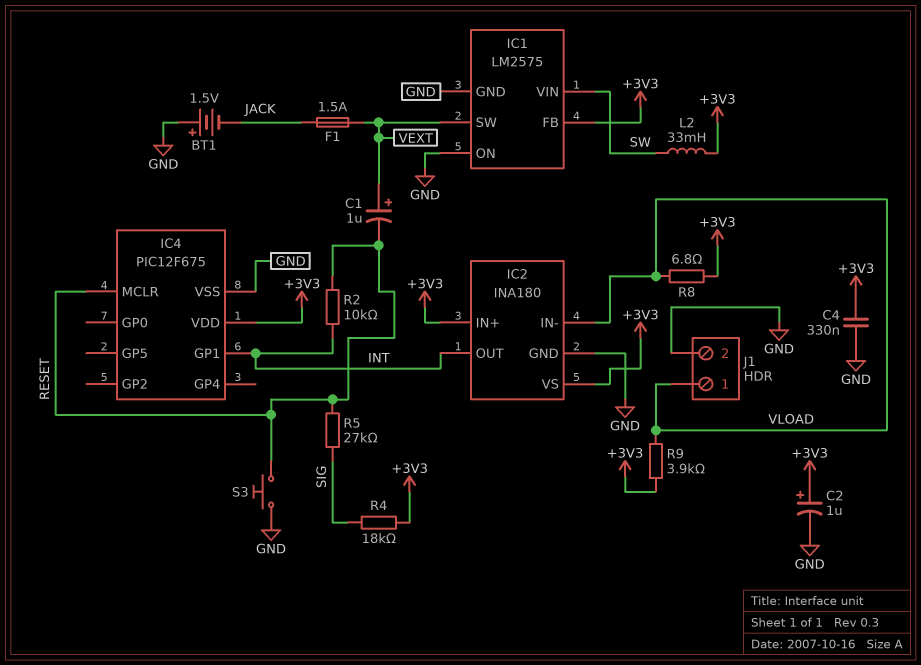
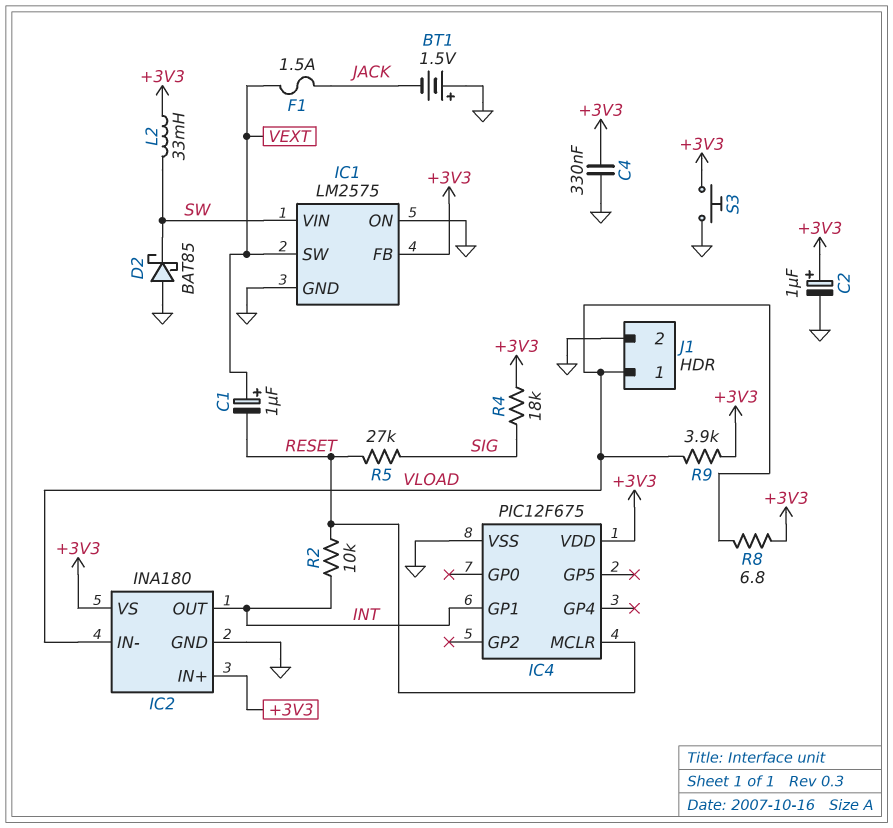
D2: none -> schottky BAT85 (A GND, K SW)
S3: button (GND, RESET) -> button (+3V3, GND)

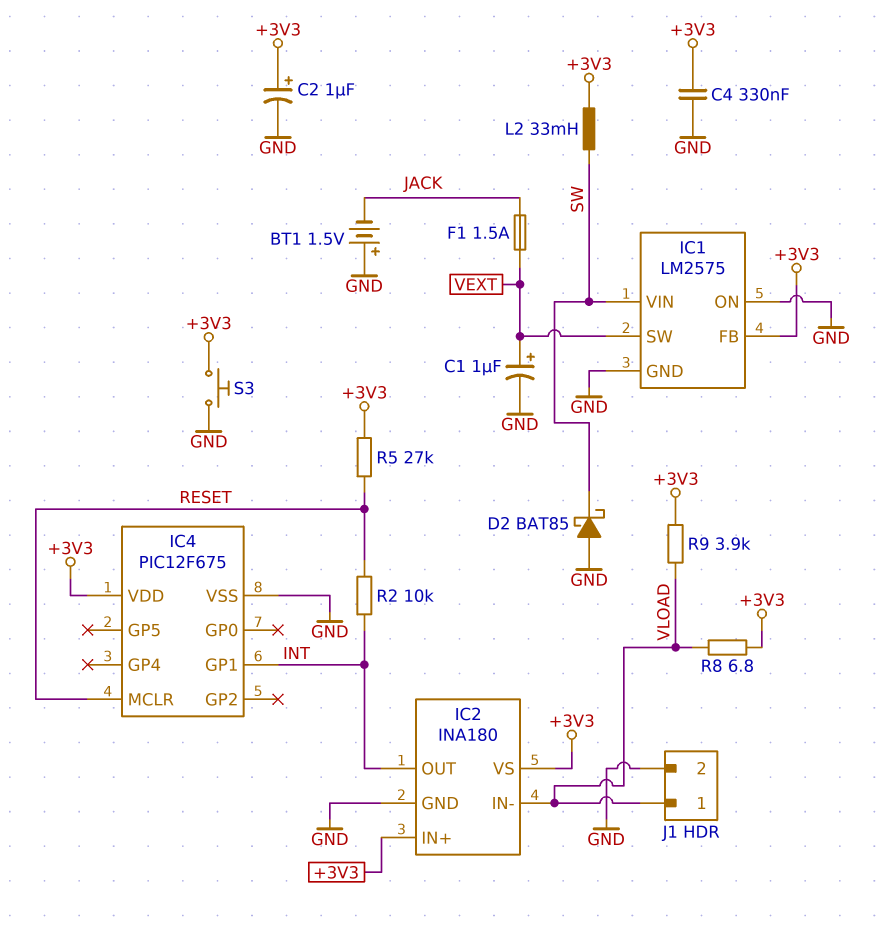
C1: 1uF (plus VEXT, minus RESET) -> 1uF (plus VEXT, minus GND)
R4: 18k (+3V3, SIG) -> none
R5: 27k (RESET, SIG) -> 27k (+3V3, RESET)

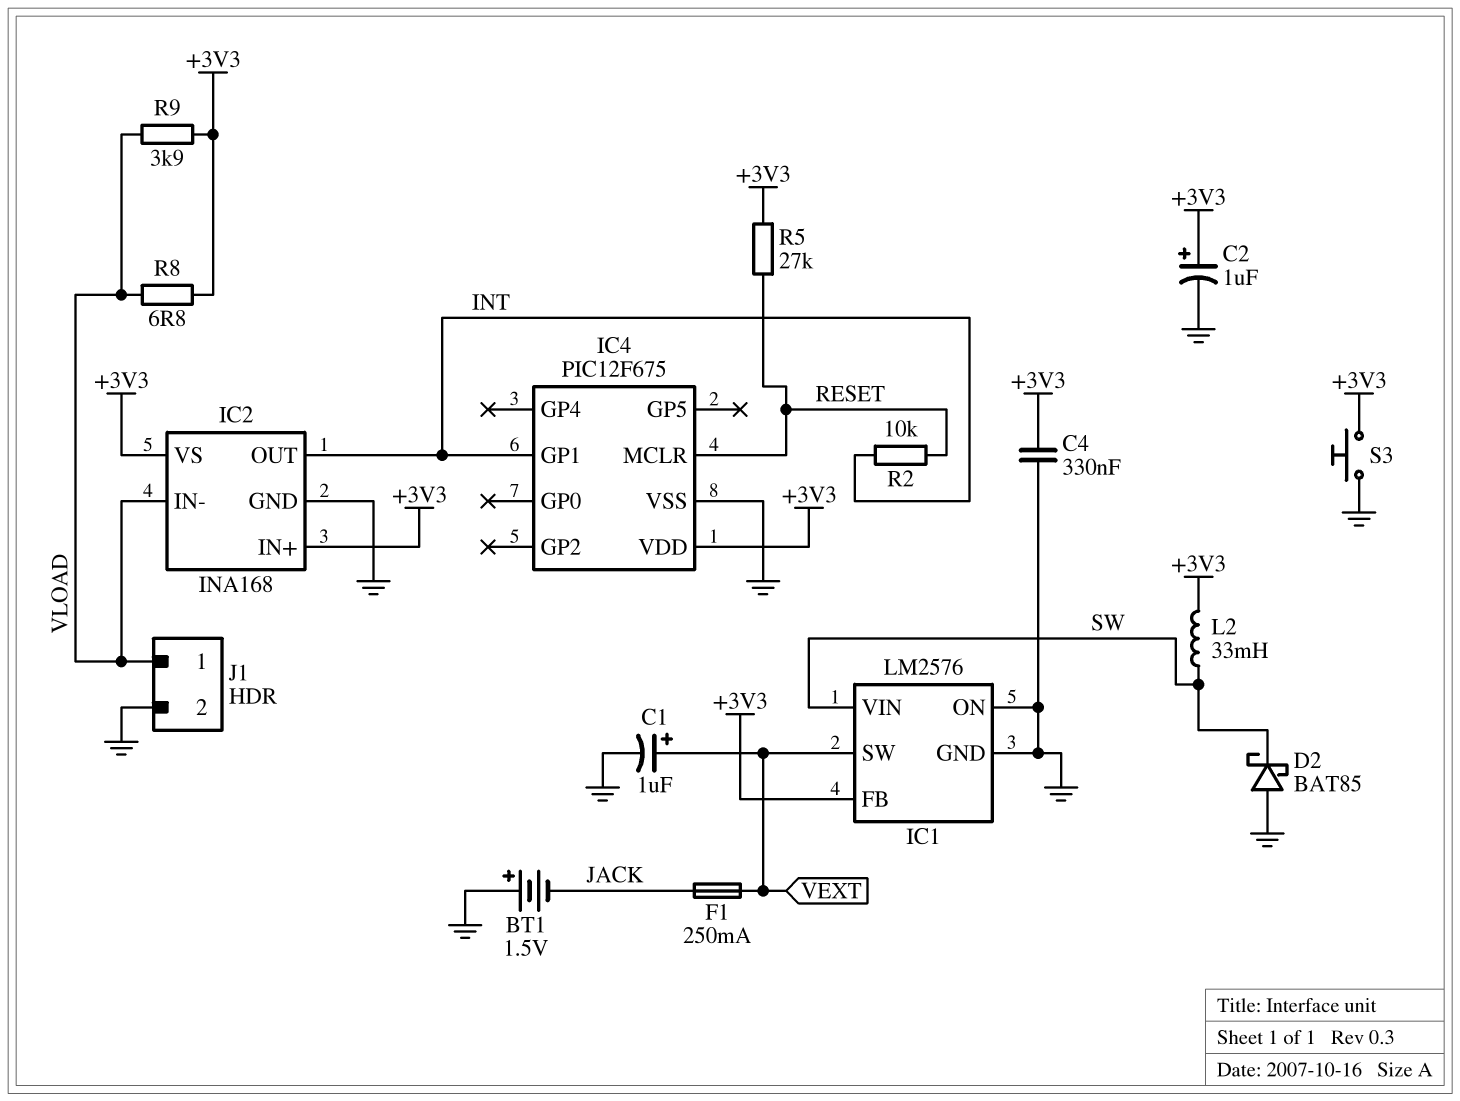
F1: 1.5A (JACK, VEXT) -> 250mA (JACK, VEXT)
IC1: LM2575 -> LM2576
IC2: INA180 -> INA168

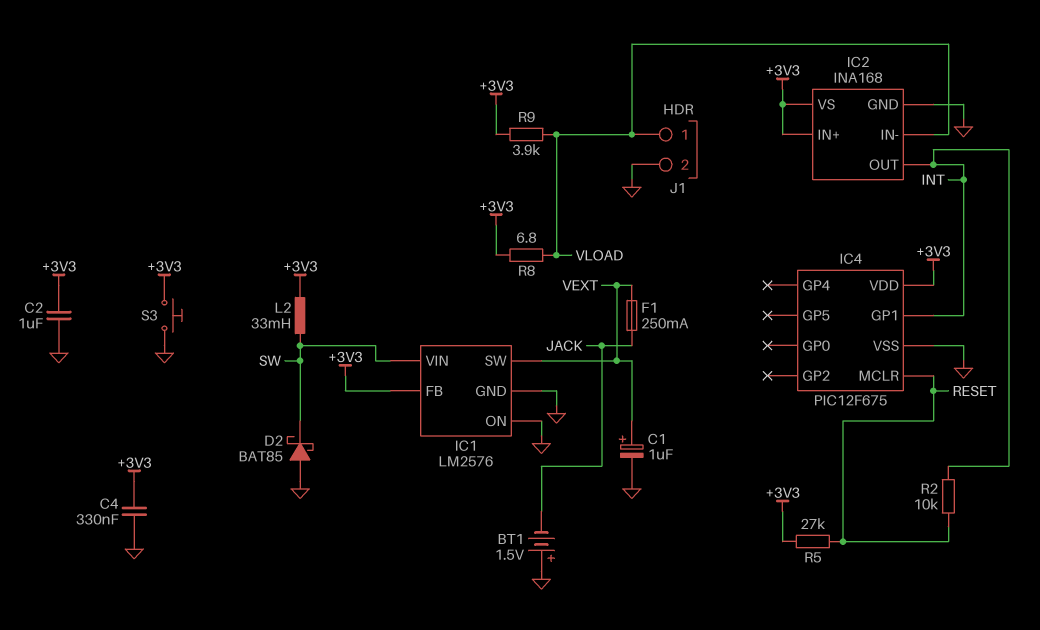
C2: 1uF (plus +3V3, minus GND) -> 1uF (+3V3, GND)

